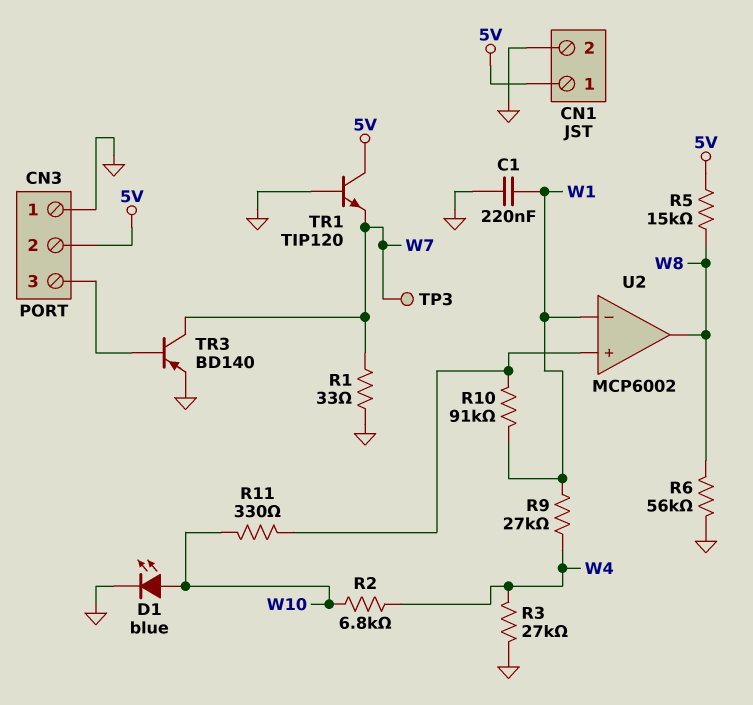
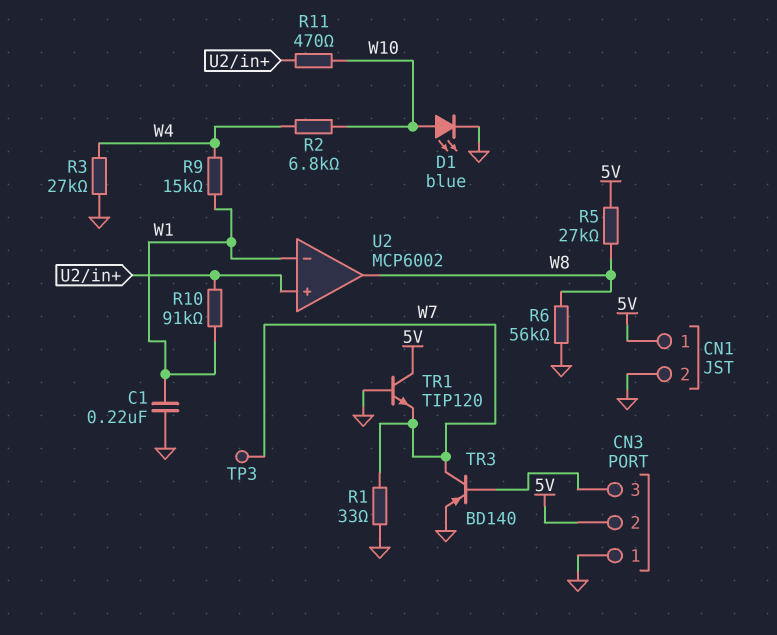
R5: 15k (5V, W8) -> 27k (5V, W8)
R9: 27k (W1, W4) -> 15k (W1, W4)
R11: 330 (U2/in+, W10) -> 470 (U2/in+, W10)

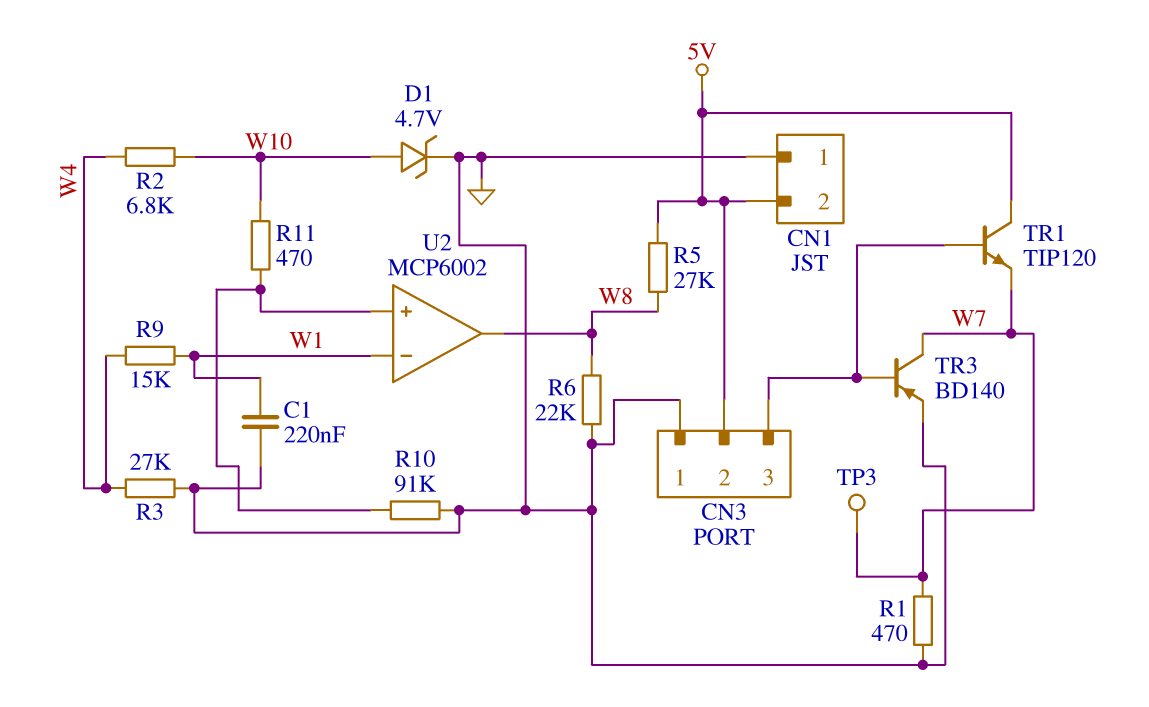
CN1 pin 1: 5V -> GND
CN1 pin 2: GND -> 5V
D1: LED blue (A W10, K GND) -> zener 4.7V (A W10, K GND)
R1: 33 (GND, W7) -> 470 (GND, W7)
R6: 56k (GND, W8) -> 22k (GND, W8)
R10: 91k (U2/in+, W1) -> 91k (GND, U2/in+)
TR1: NPN TIP120 (B GND, C 5V, E W7) -> NPN TIP120 (B CN3/3, C 5V, E W7)

